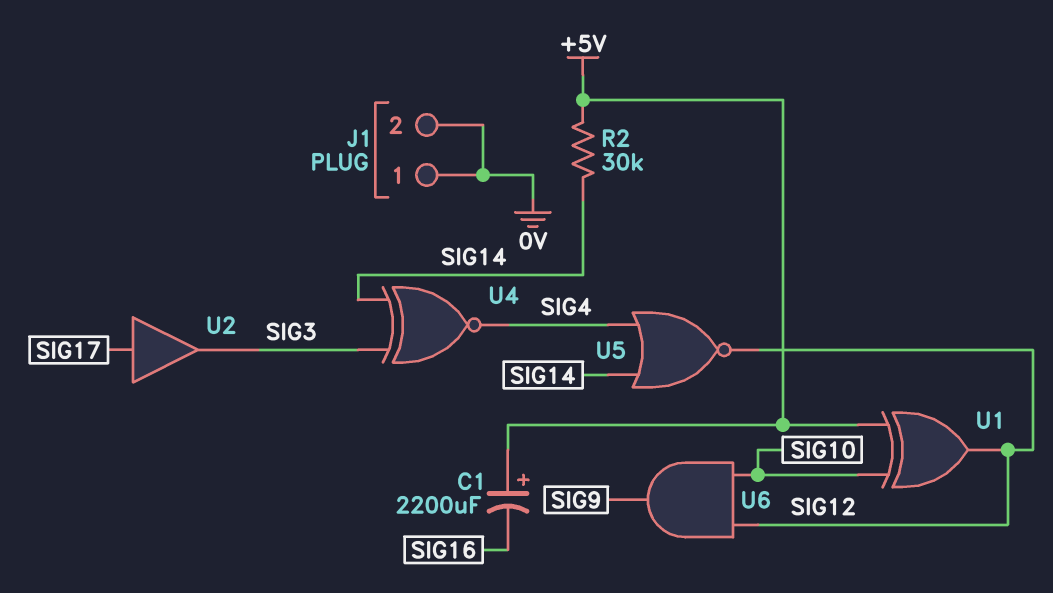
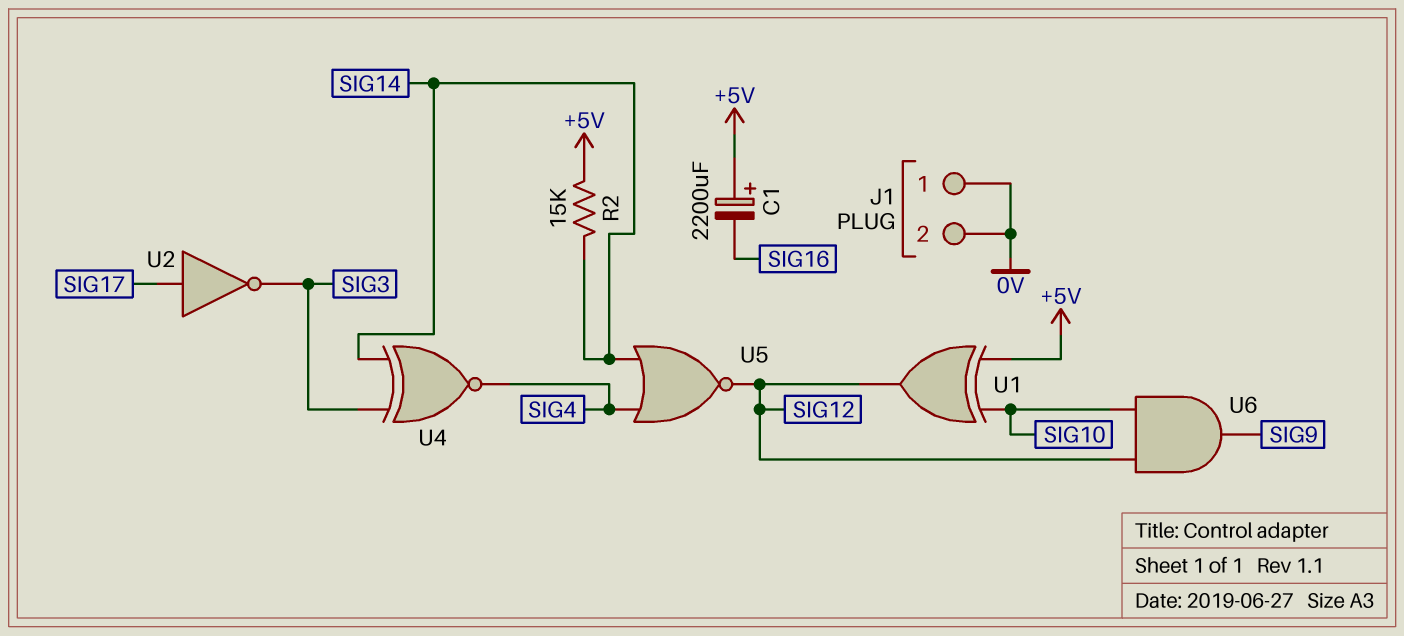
R2: 30k (+5V, SIG14) -> 15k (+5V, SIG14)
U2: buffer (in SIG17, out SIG3) -> NOT (in SIG17, out SIG3)

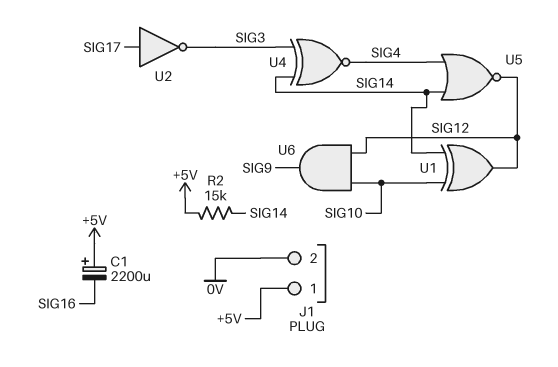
J1 pin 1: 0V -> +5V
U1: XOR (in +5V, in SIG10, out SIG12) -> XOR (in SIG10, in SIG14, out SIG12)

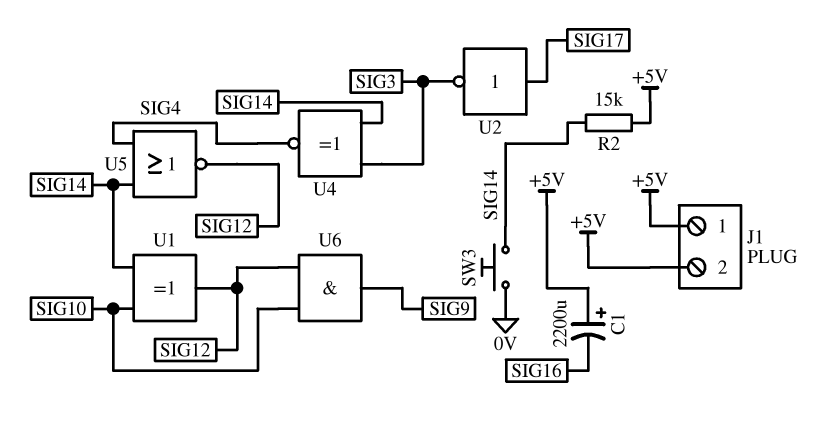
J1 pin 2: 0V -> +5V
SW3: none -> button (0V, SIG14)

